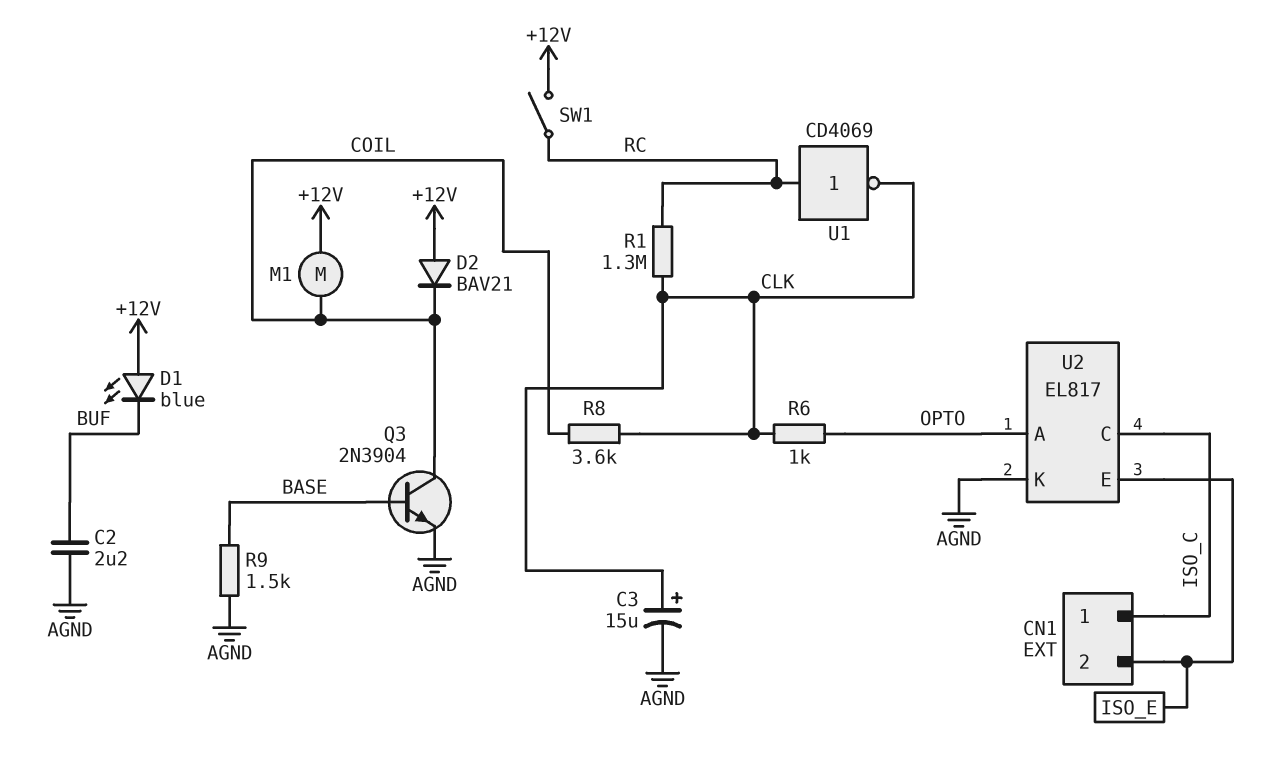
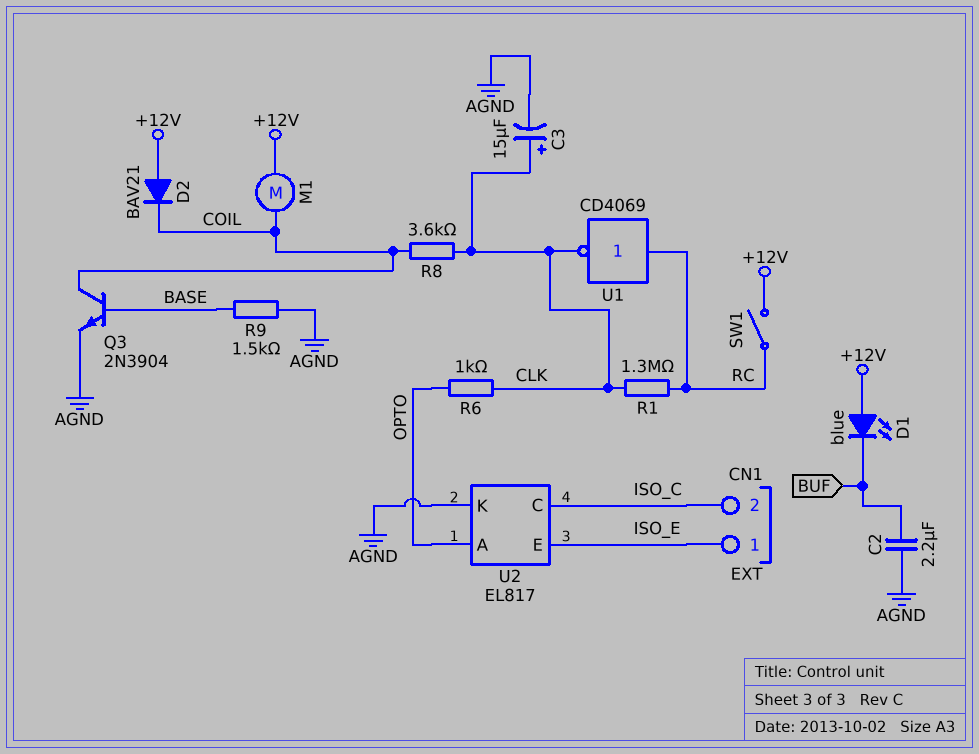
CN1 pin 1: ISO_C -> ISO_E
CN1 pin 2: ISO_E -> ISO_C

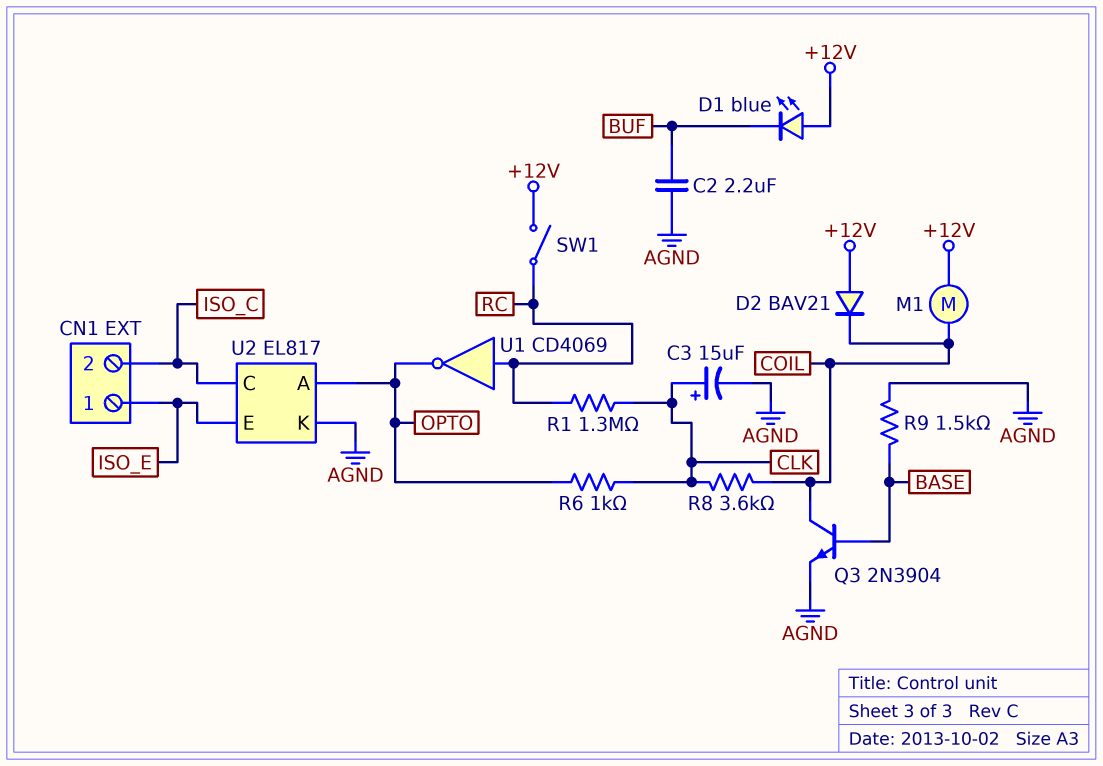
U1: NOT CD4069 (in RC, out CLK) -> NOT CD4069 (in RC, out OPTO)

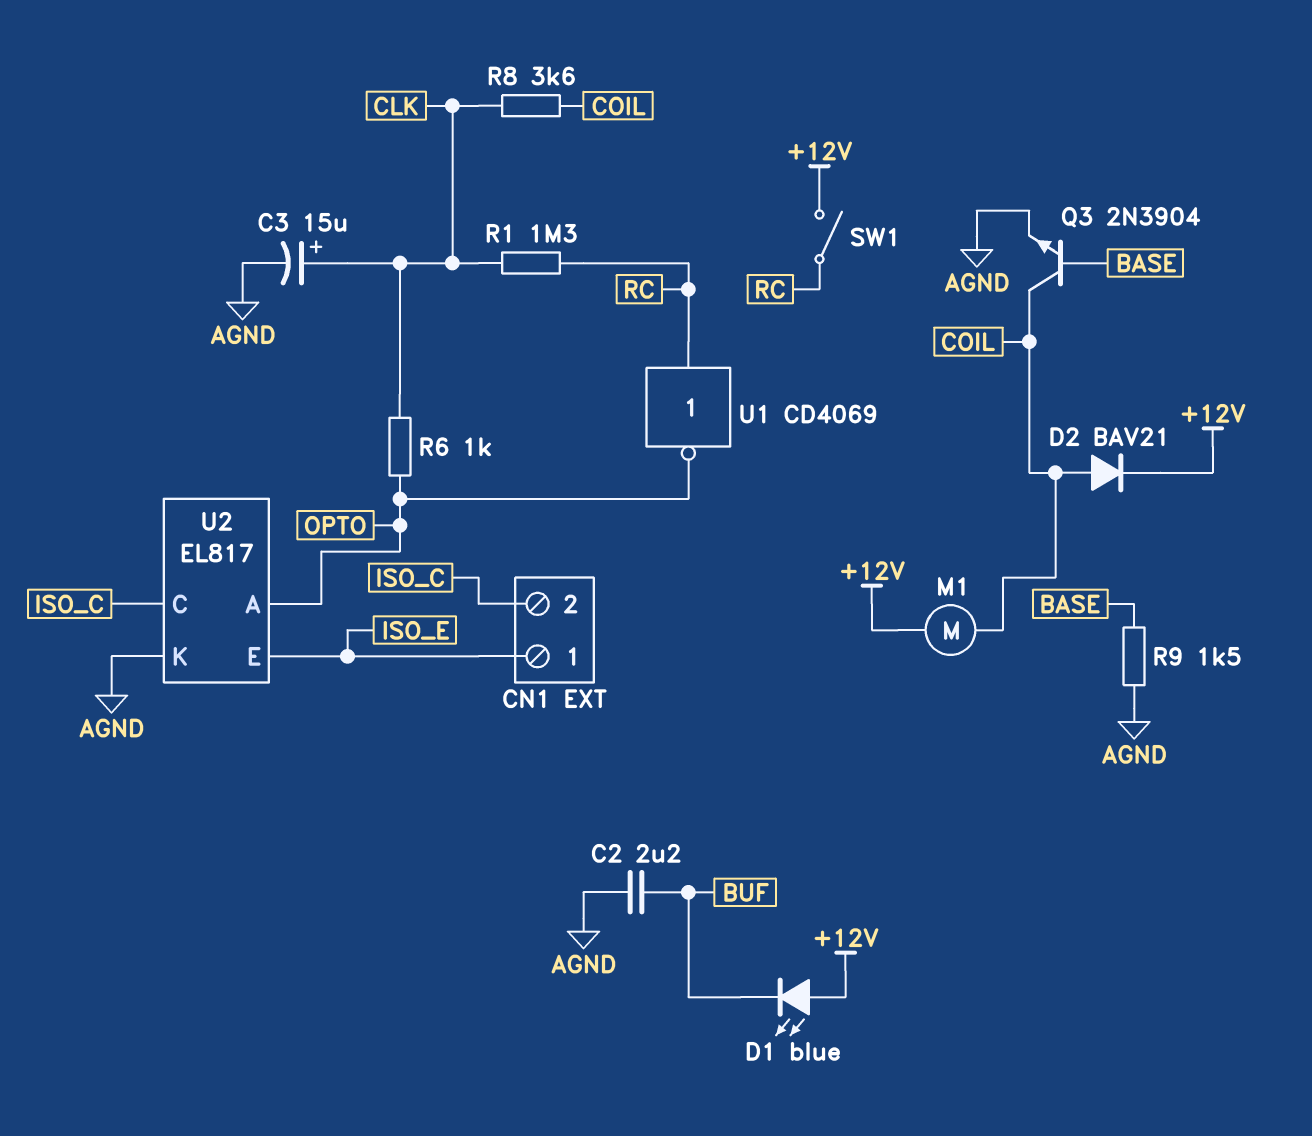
D2: diode BAV21 (A +12V, K COIL) -> diode BAV21 (A COIL, K +12V)

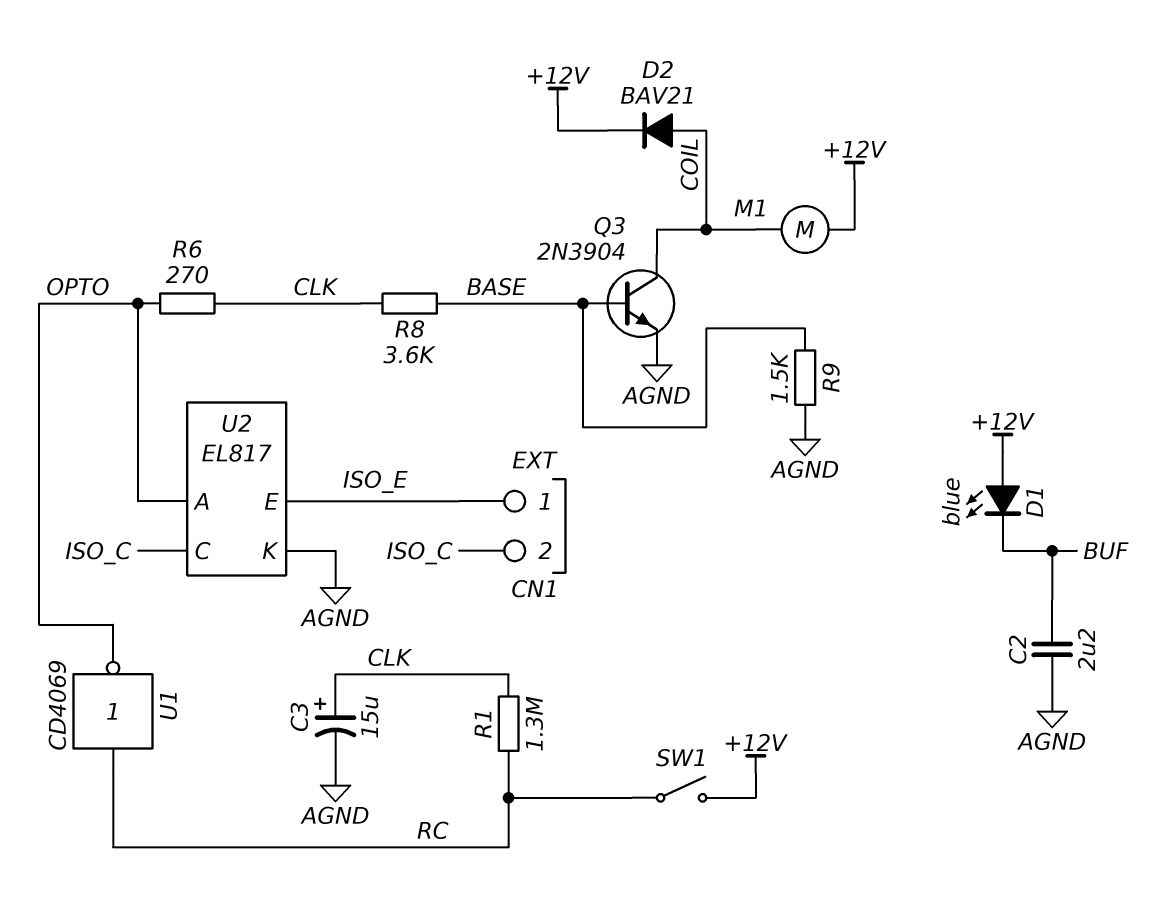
R6: 1k (CLK, OPTO) -> 270 (CLK, OPTO)
R8: 3.6k (CLK, COIL) -> 3.6k (BASE, CLK)

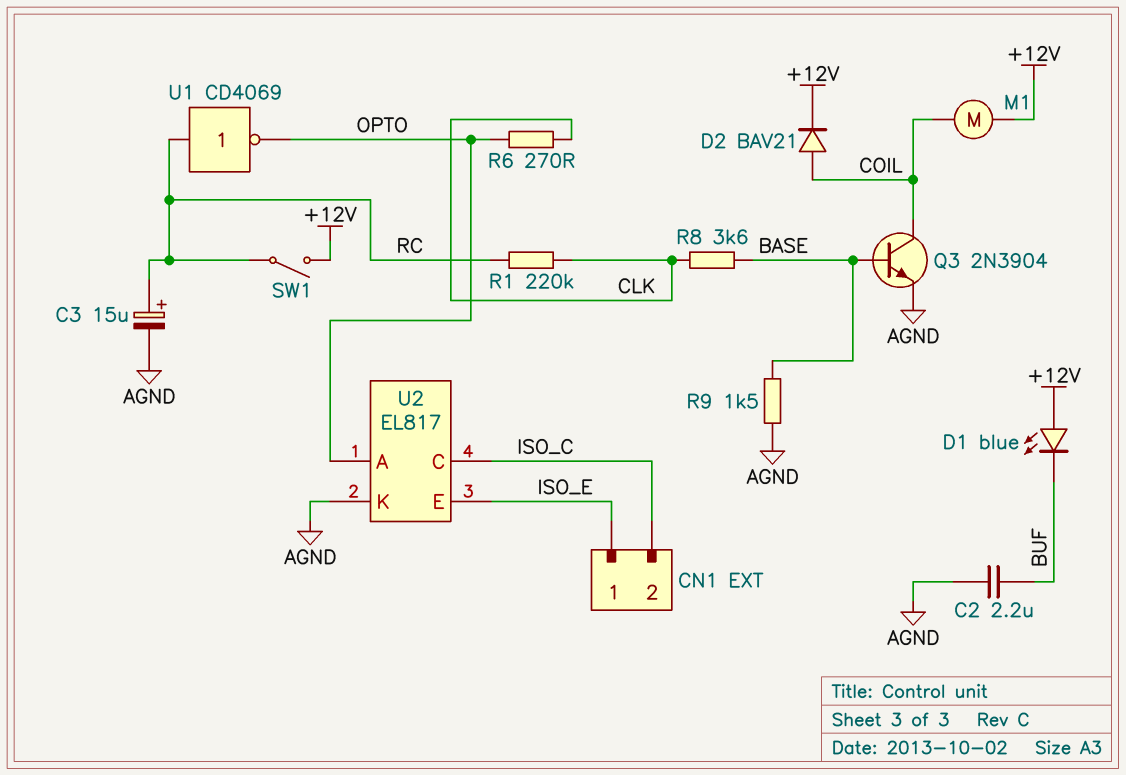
C3: 15uF (plus CLK, minus AGND) -> 15uF (plus RC, minus AGND)
R1: 1.3M (CLK, RC) -> 220k (CLK, RC)

